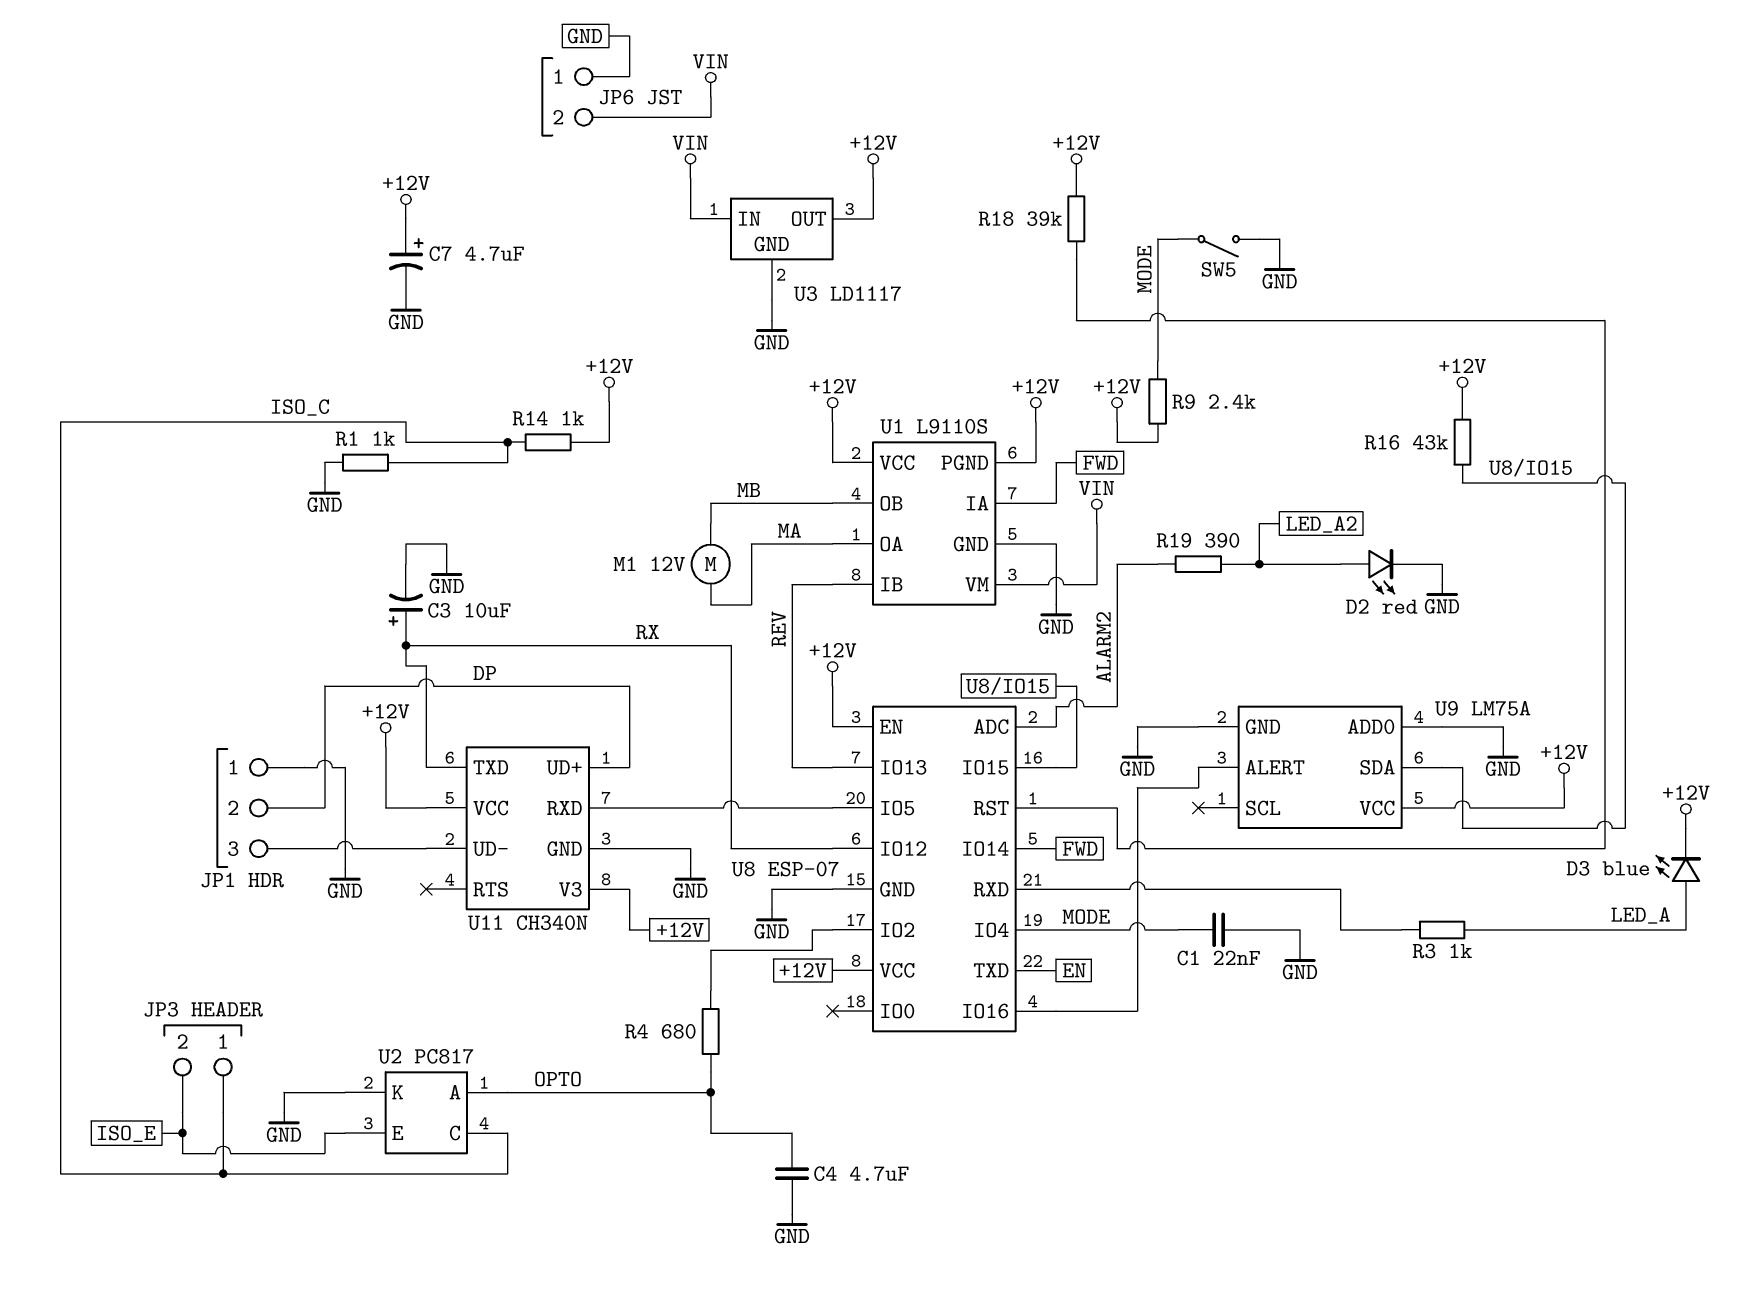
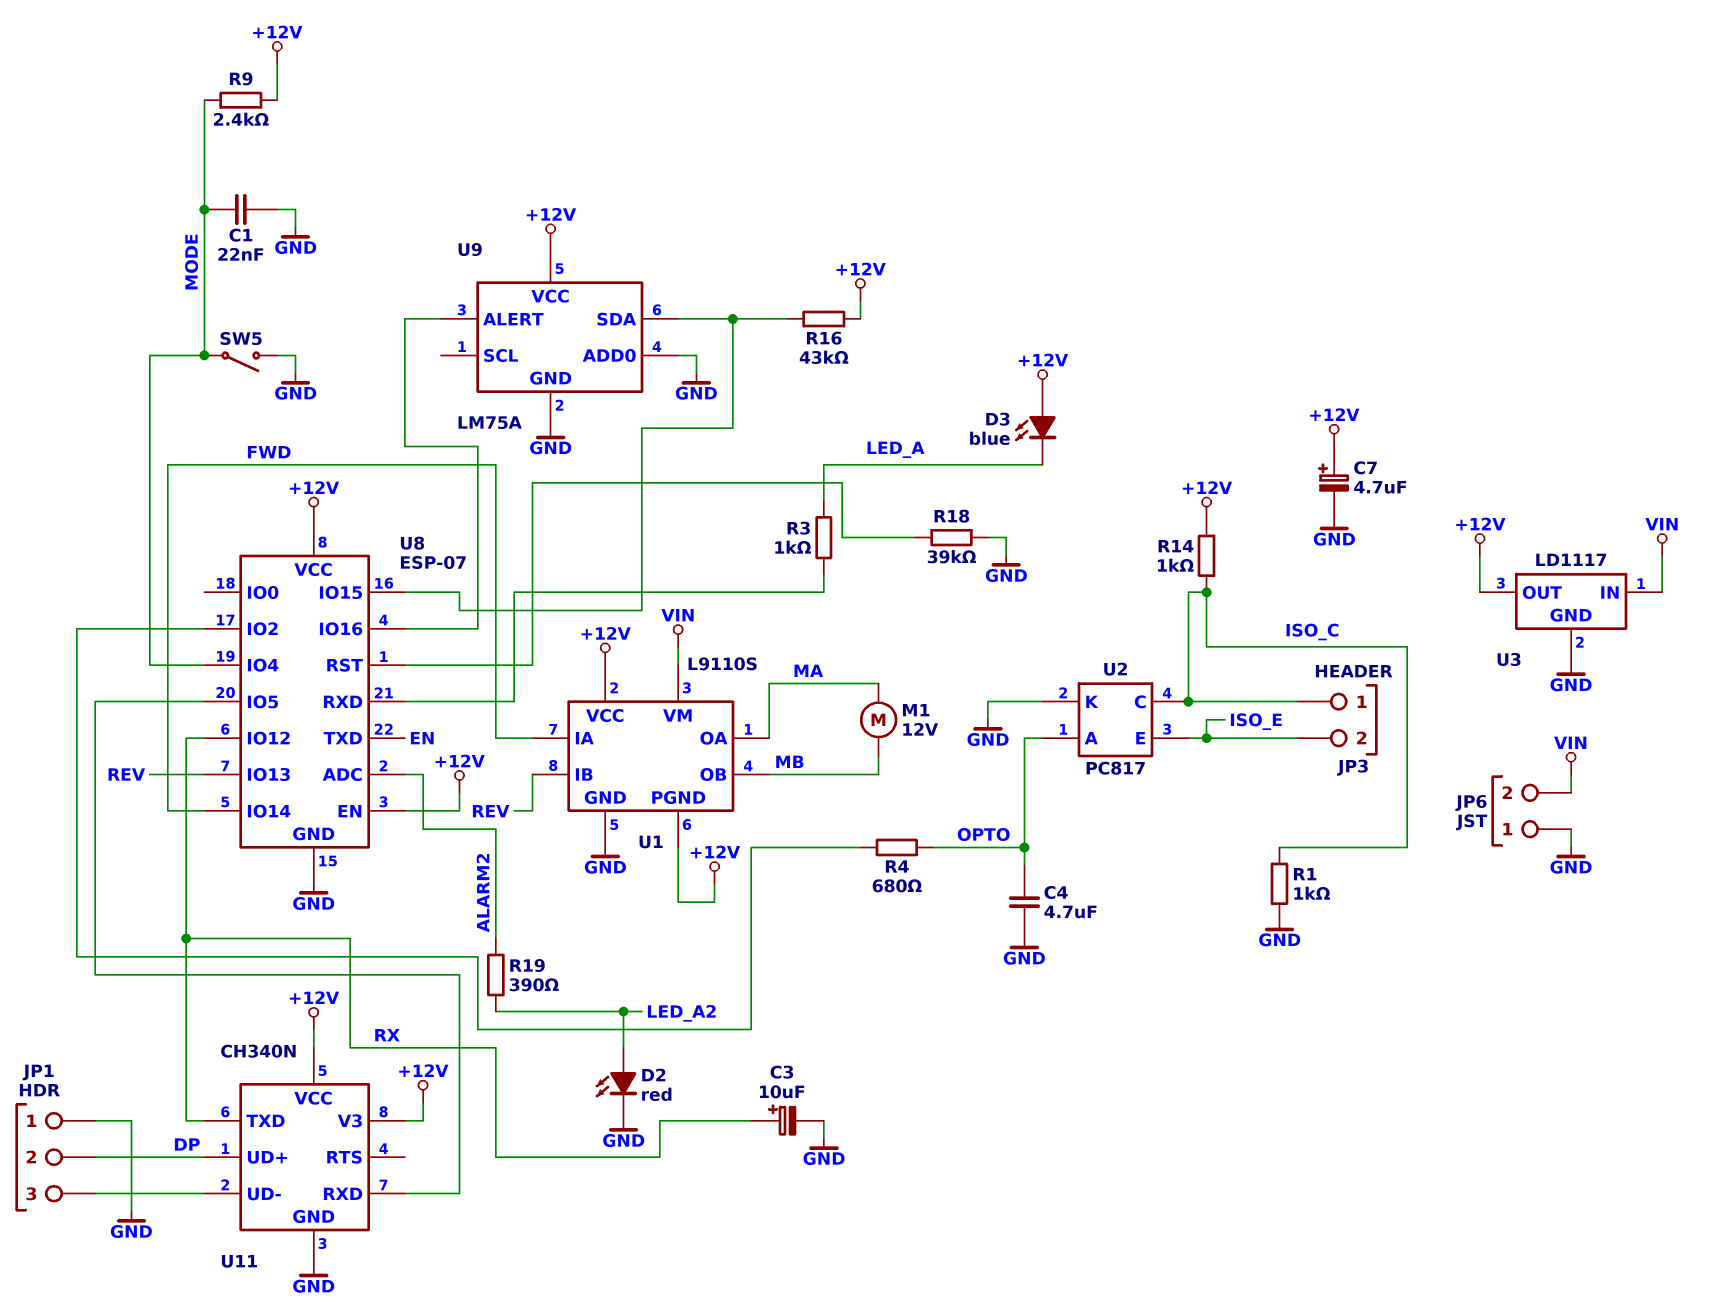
D3: LED blue (A LED_A, K +12V) -> LED blue (A +12V, K LED_A)
R18: 39k (+12V, U8/RST) -> 39k (GND, U8/RST)

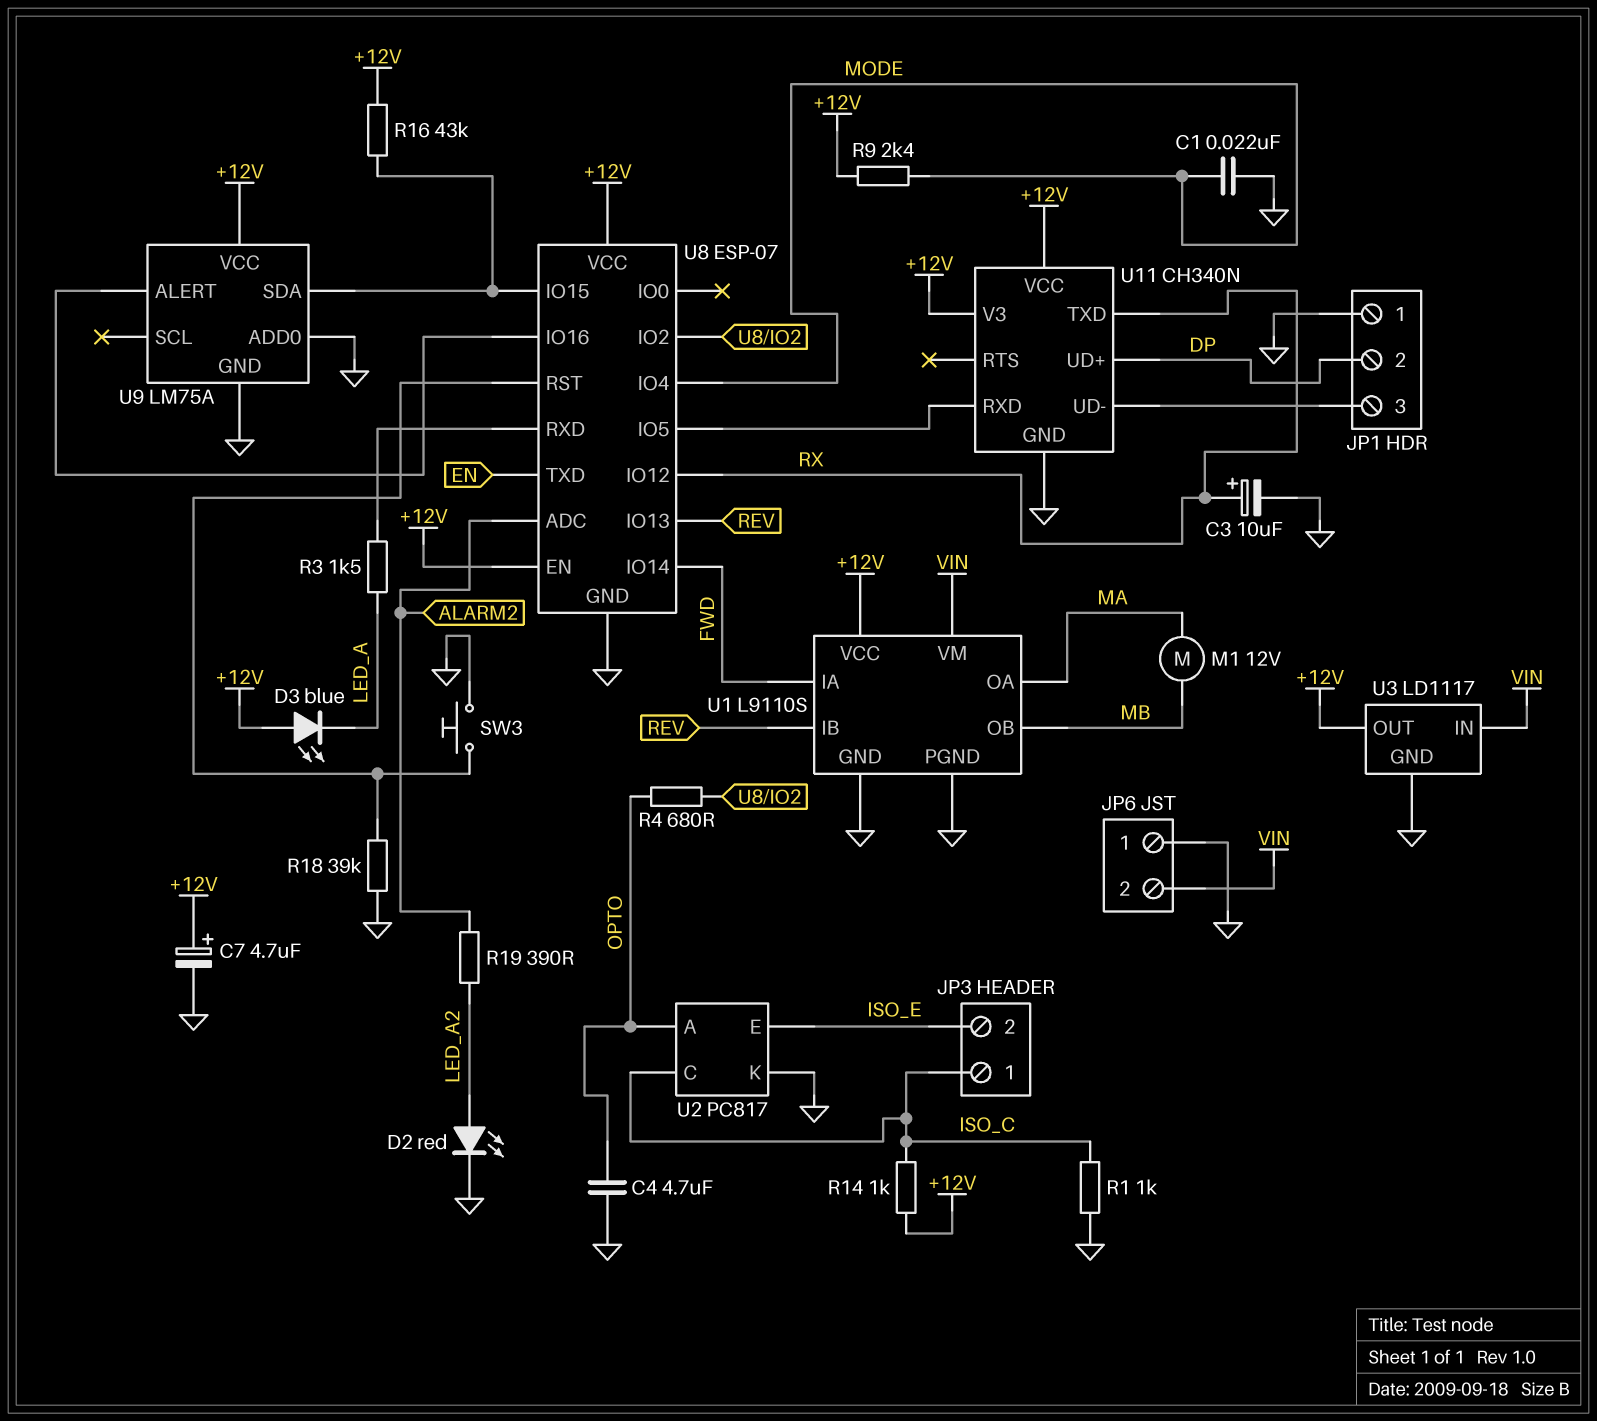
R3: 1k (LED_A, U8/RXD) -> 1.5k (LED_A, U8/RXD)
SW3: none -> button (GND, U8/RST)
SW5: switch (GND, MODE) -> none
U1 pin PGND: +12V -> GND

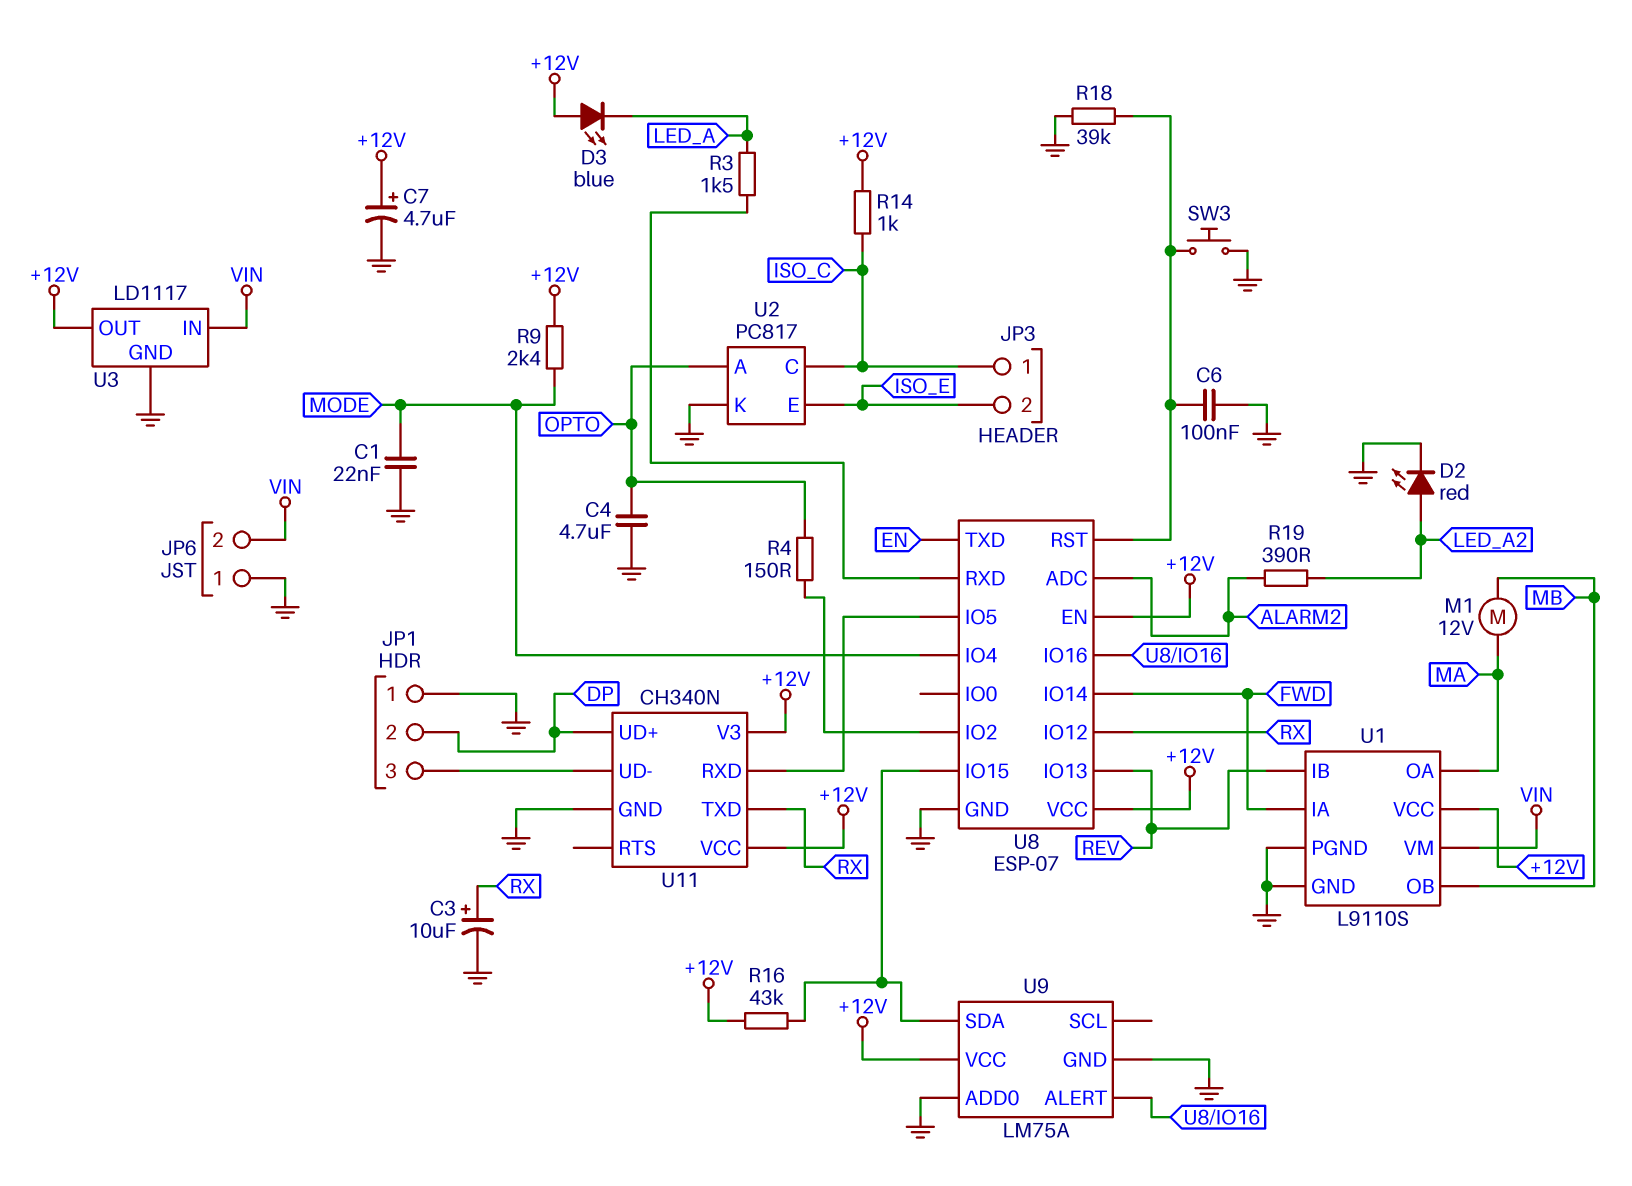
C6: none -> 100nF (GND, U8/RST)
R1: 1k (GND, ISO_C) -> none
R4: 680 (OPTO, U8/IO2) -> 150 (OPTO, U8/IO2)

